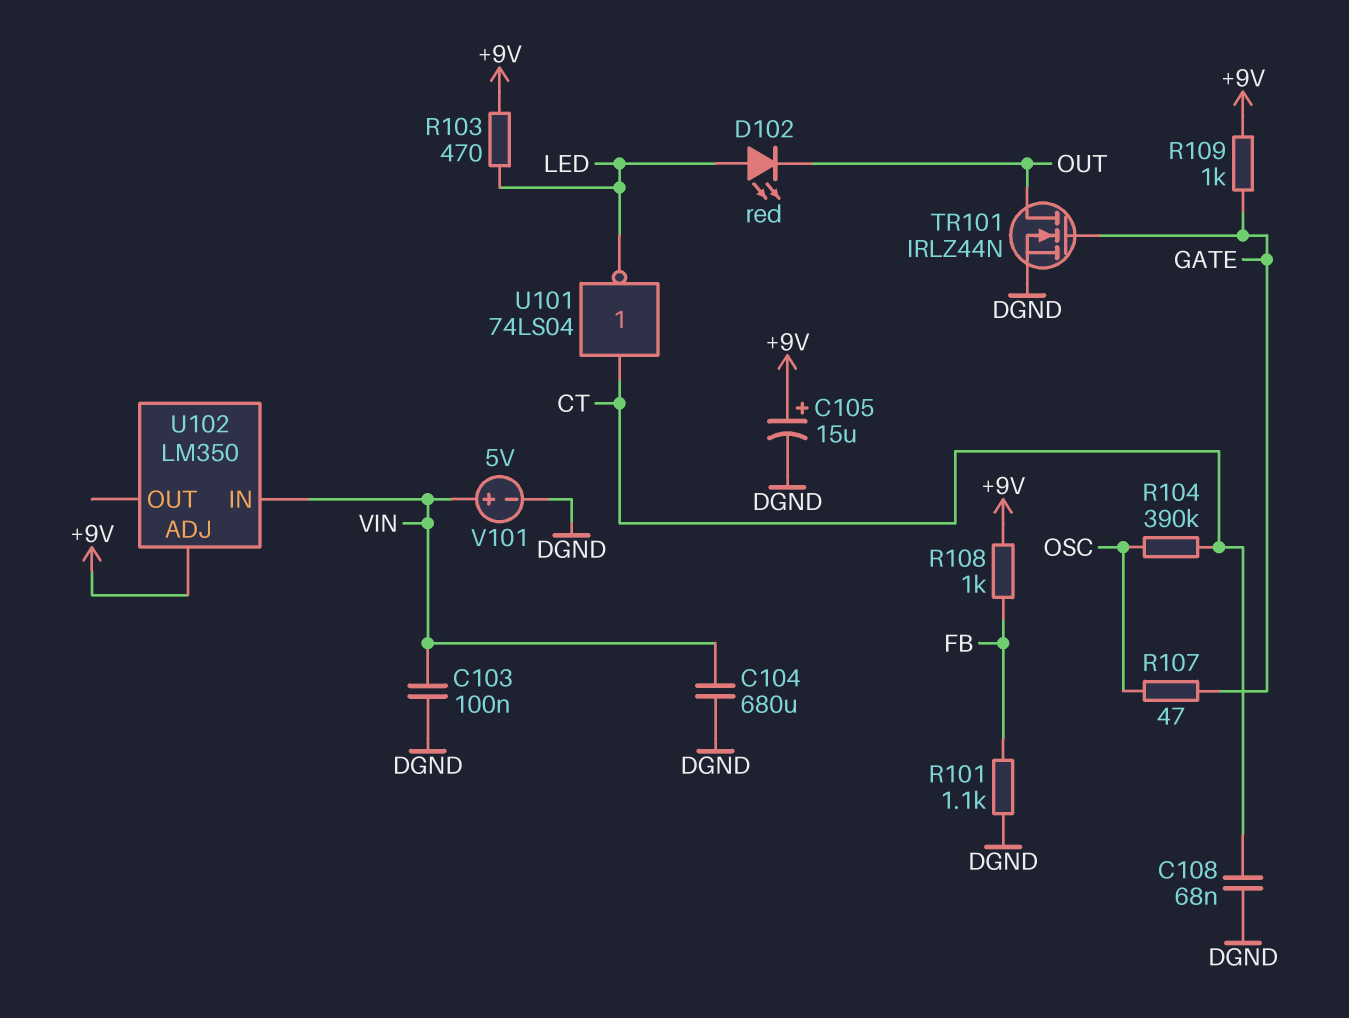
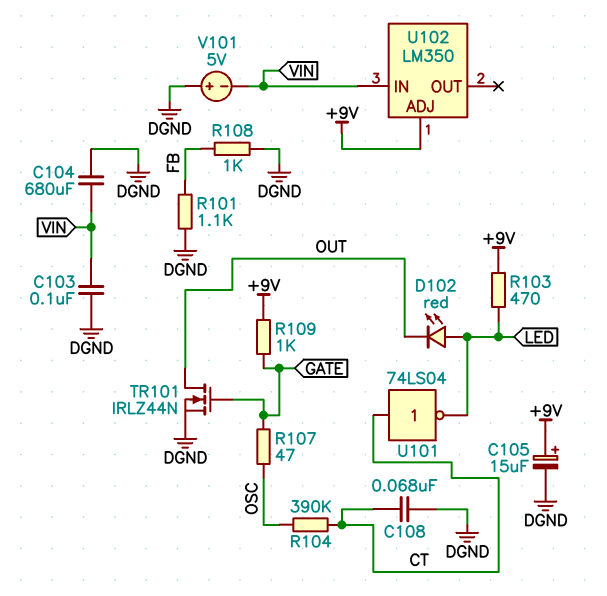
R108: 1k (+9V, FB) -> 1k (DGND, FB)
V101: 5V (plus VIN, minus DGND) -> 5V (plus DGND, minus VIN)

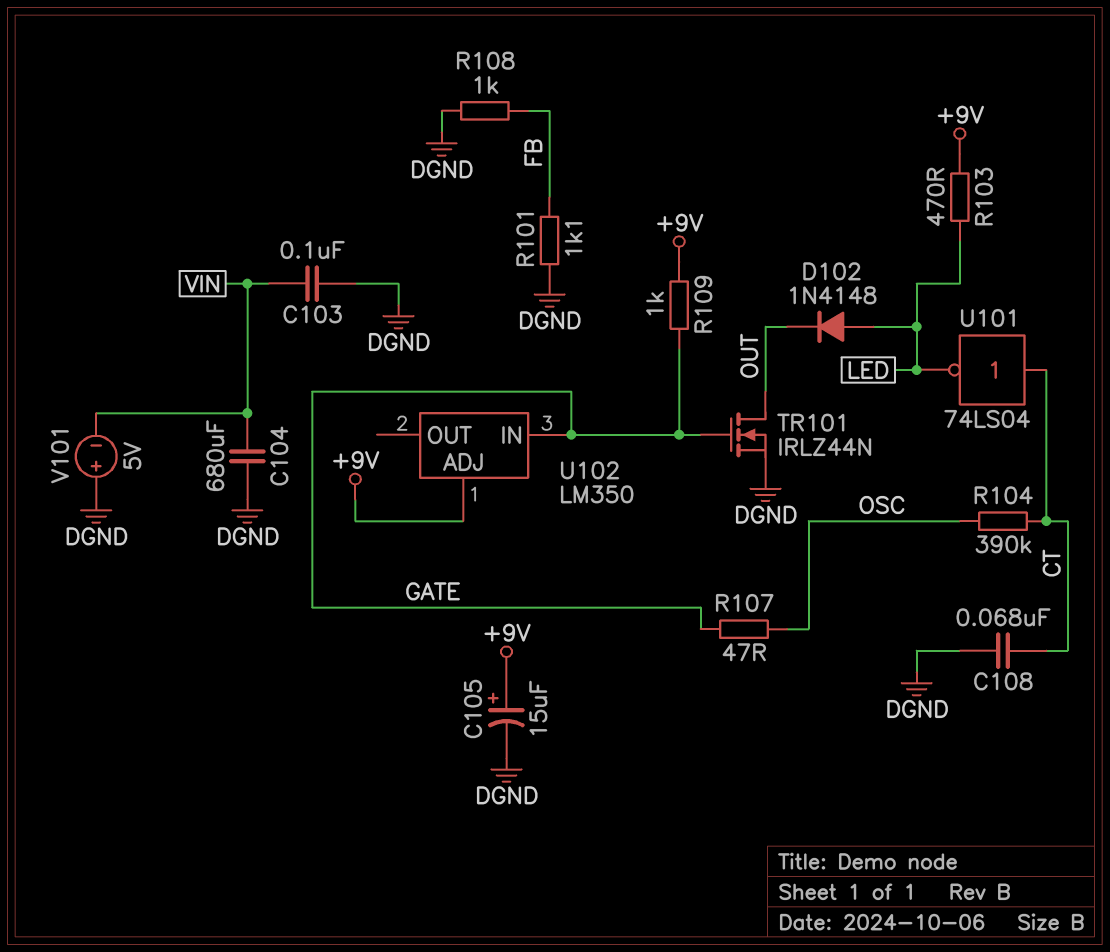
D102: LED red (A LED, K OUT) -> diode 1N4148 (A LED, K OUT)
U102 pin IN: VIN -> GATE

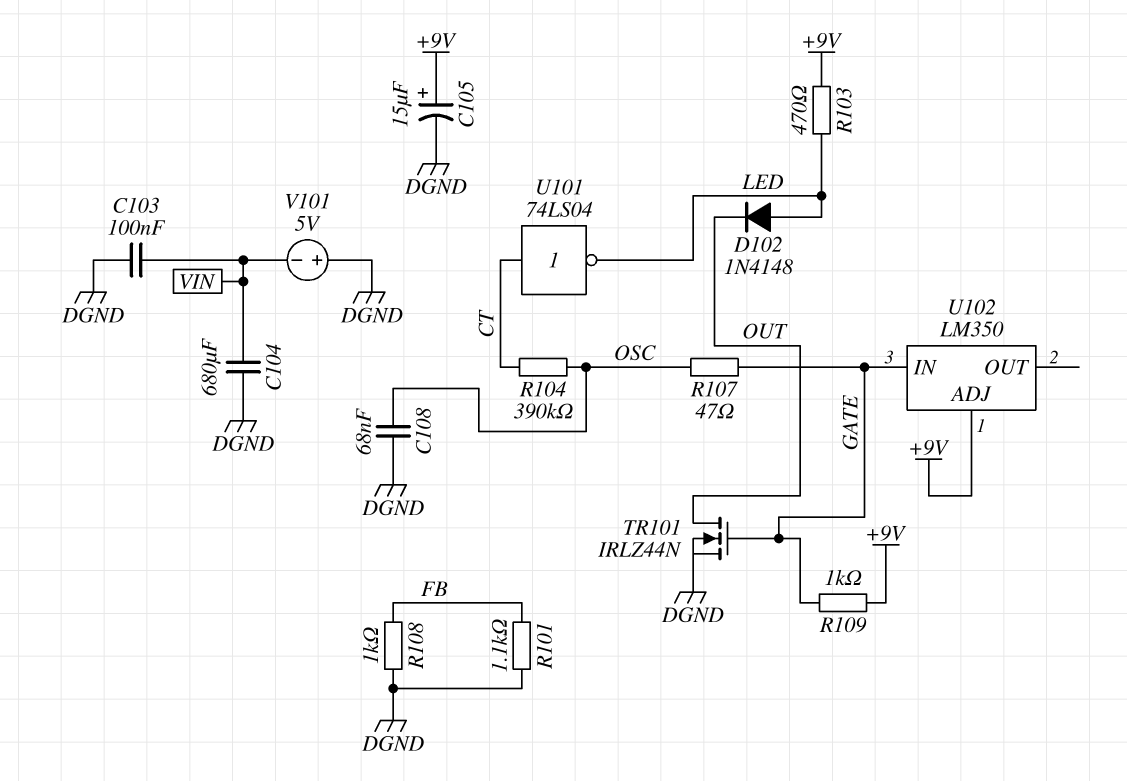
C108: 68nF (CT, DGND) -> 68nF (DGND, OSC)

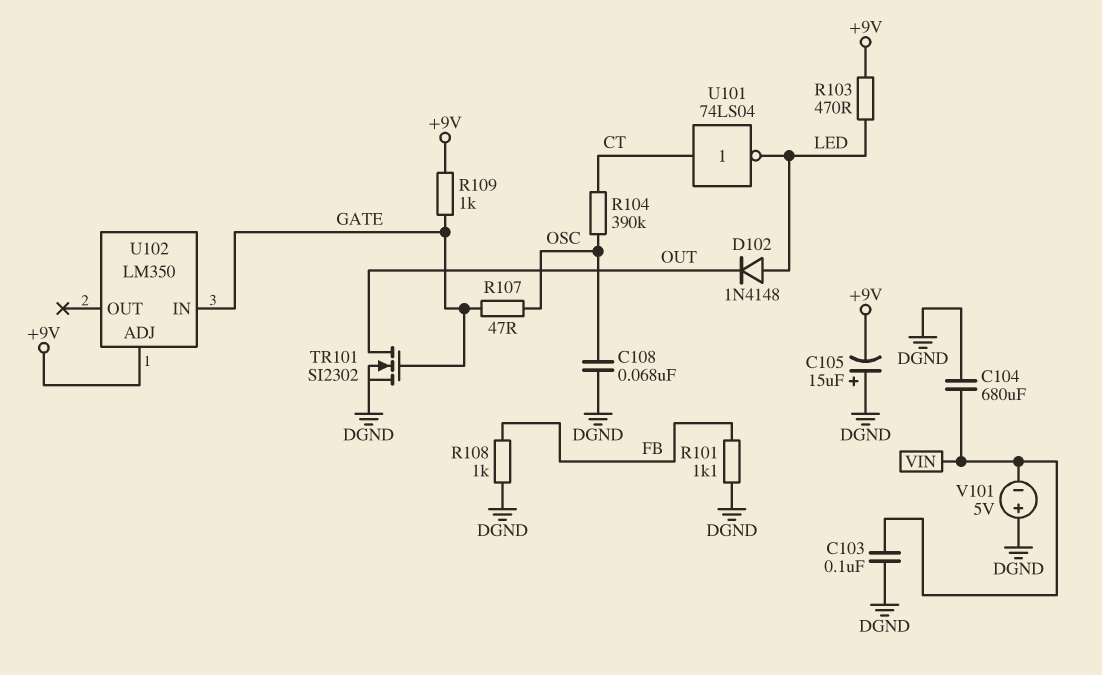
C105: 15uF (plus +9V, minus DGND) -> 15uF (plus DGND, minus +9V)
TR101: NMOS IRLZ44N (G GATE, D OUT, S DGND) -> NMOS SI2302 (G GATE, D OUT, S DGND)

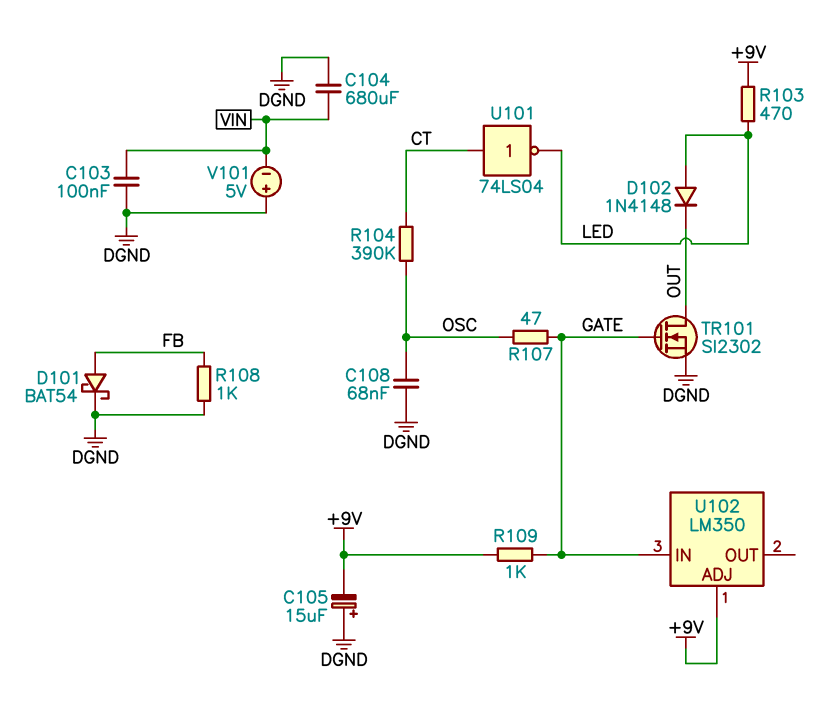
D101: none -> schottky BAT54 (A FB, K DGND)
R101: 1.1k (DGND, FB) -> none

